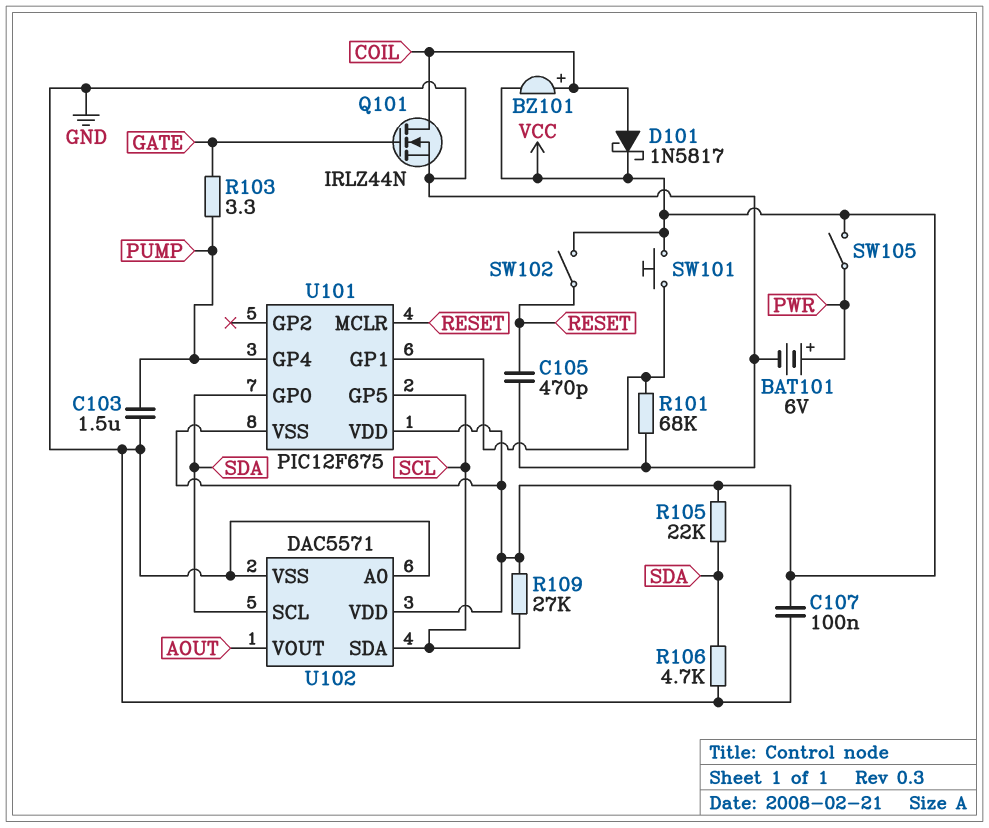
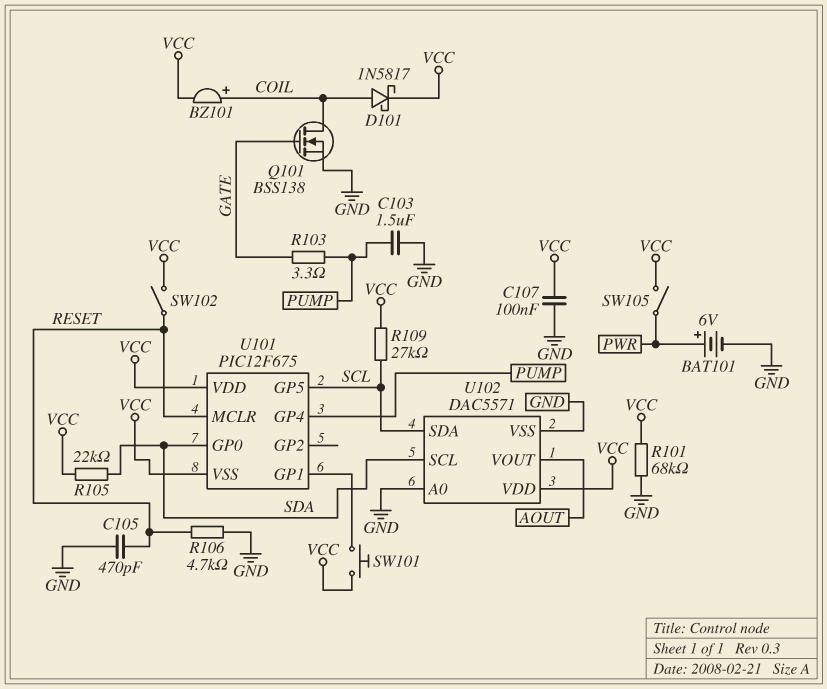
Q101: NMOS IRLZ44N (G GATE, D COIL, S GND) -> NMOS BSS138 (G GATE, D COIL, S GND)
R101: 68k (GND, U101/GP1) -> 68k (GND, VCC)
R106: 4.7k (GND, SDA) -> 4.7k (GND, RESET)

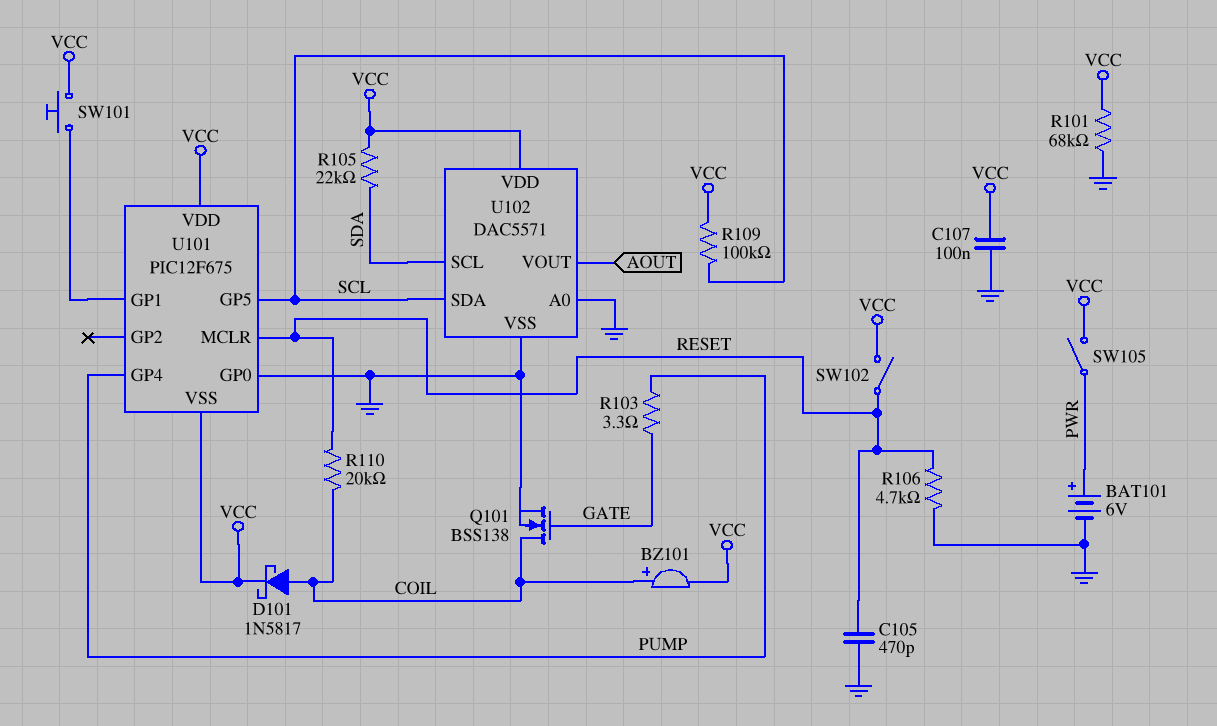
C103: 1.5uF (GND, PUMP) -> none
R109: 27k (SCL, VCC) -> 100k (SCL, VCC)
R110: none -> 20k (COIL, RESET)
U101 pin GP0: SDA -> GND

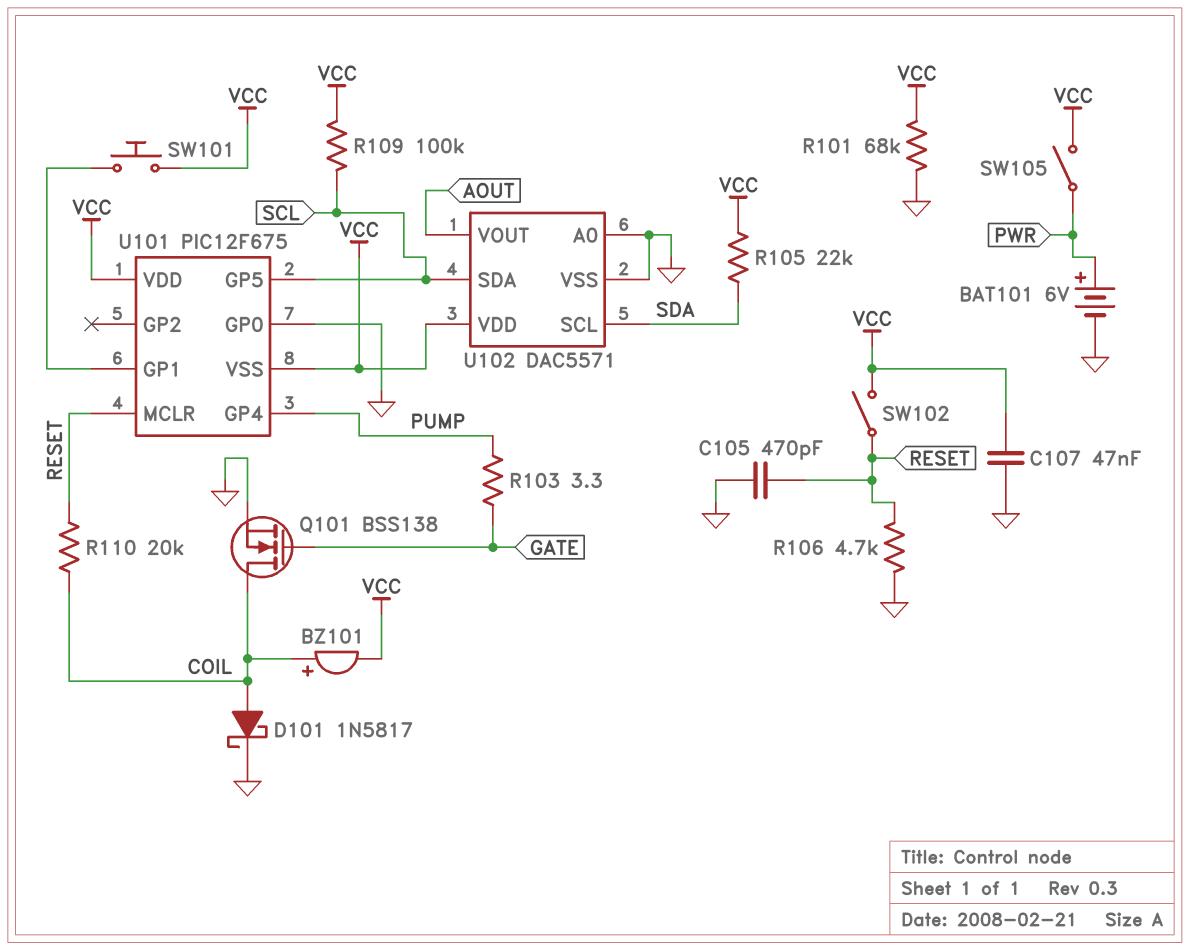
C107: 100nF (GND, VCC) -> 47nF (GND, VCC)
D101: schottky 1N5817 (A COIL, K VCC) -> schottky 1N5817 (A COIL, K GND)

